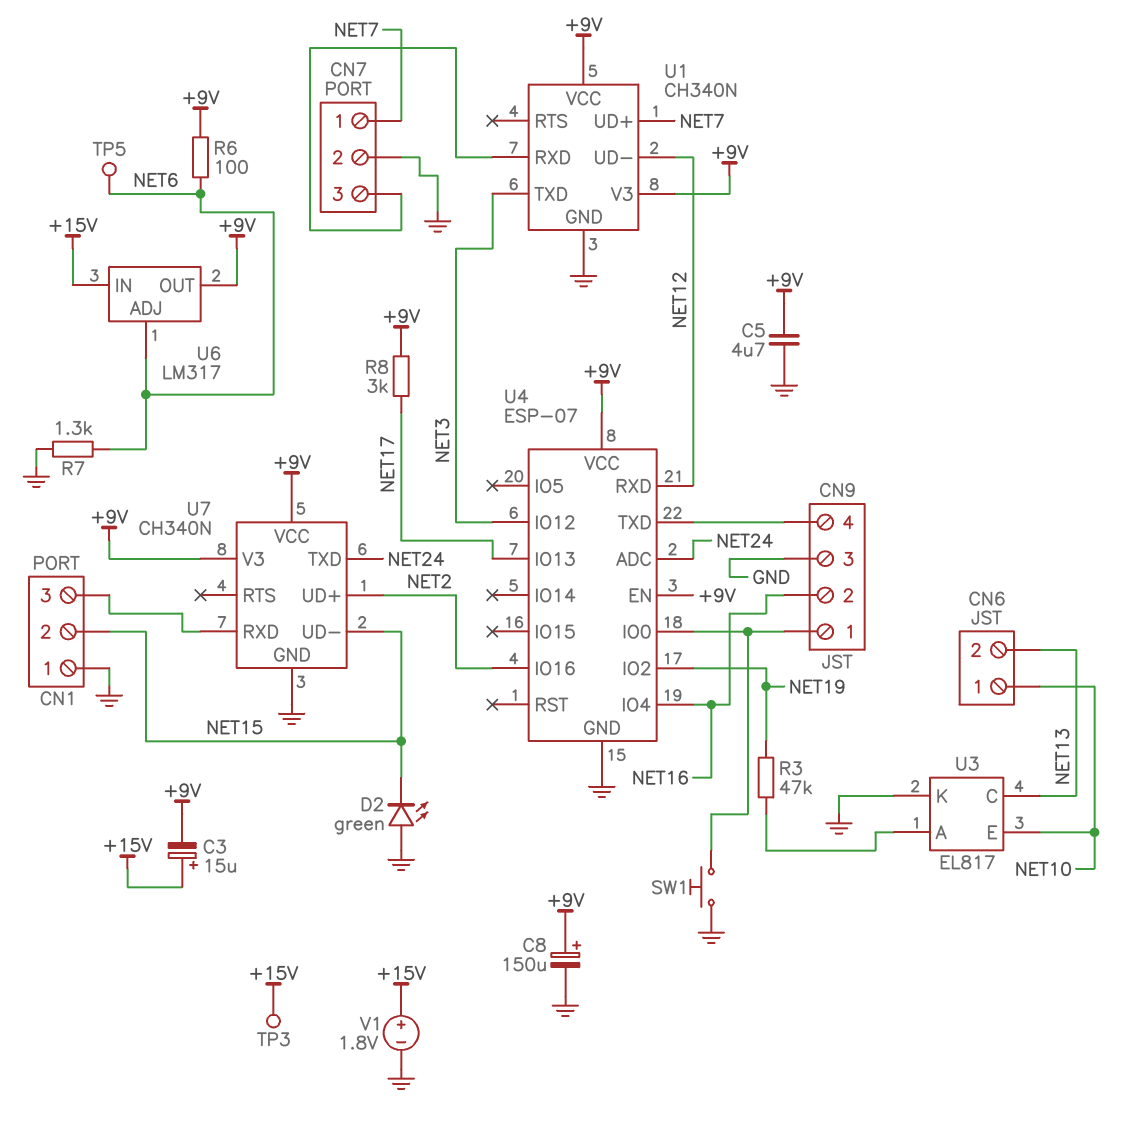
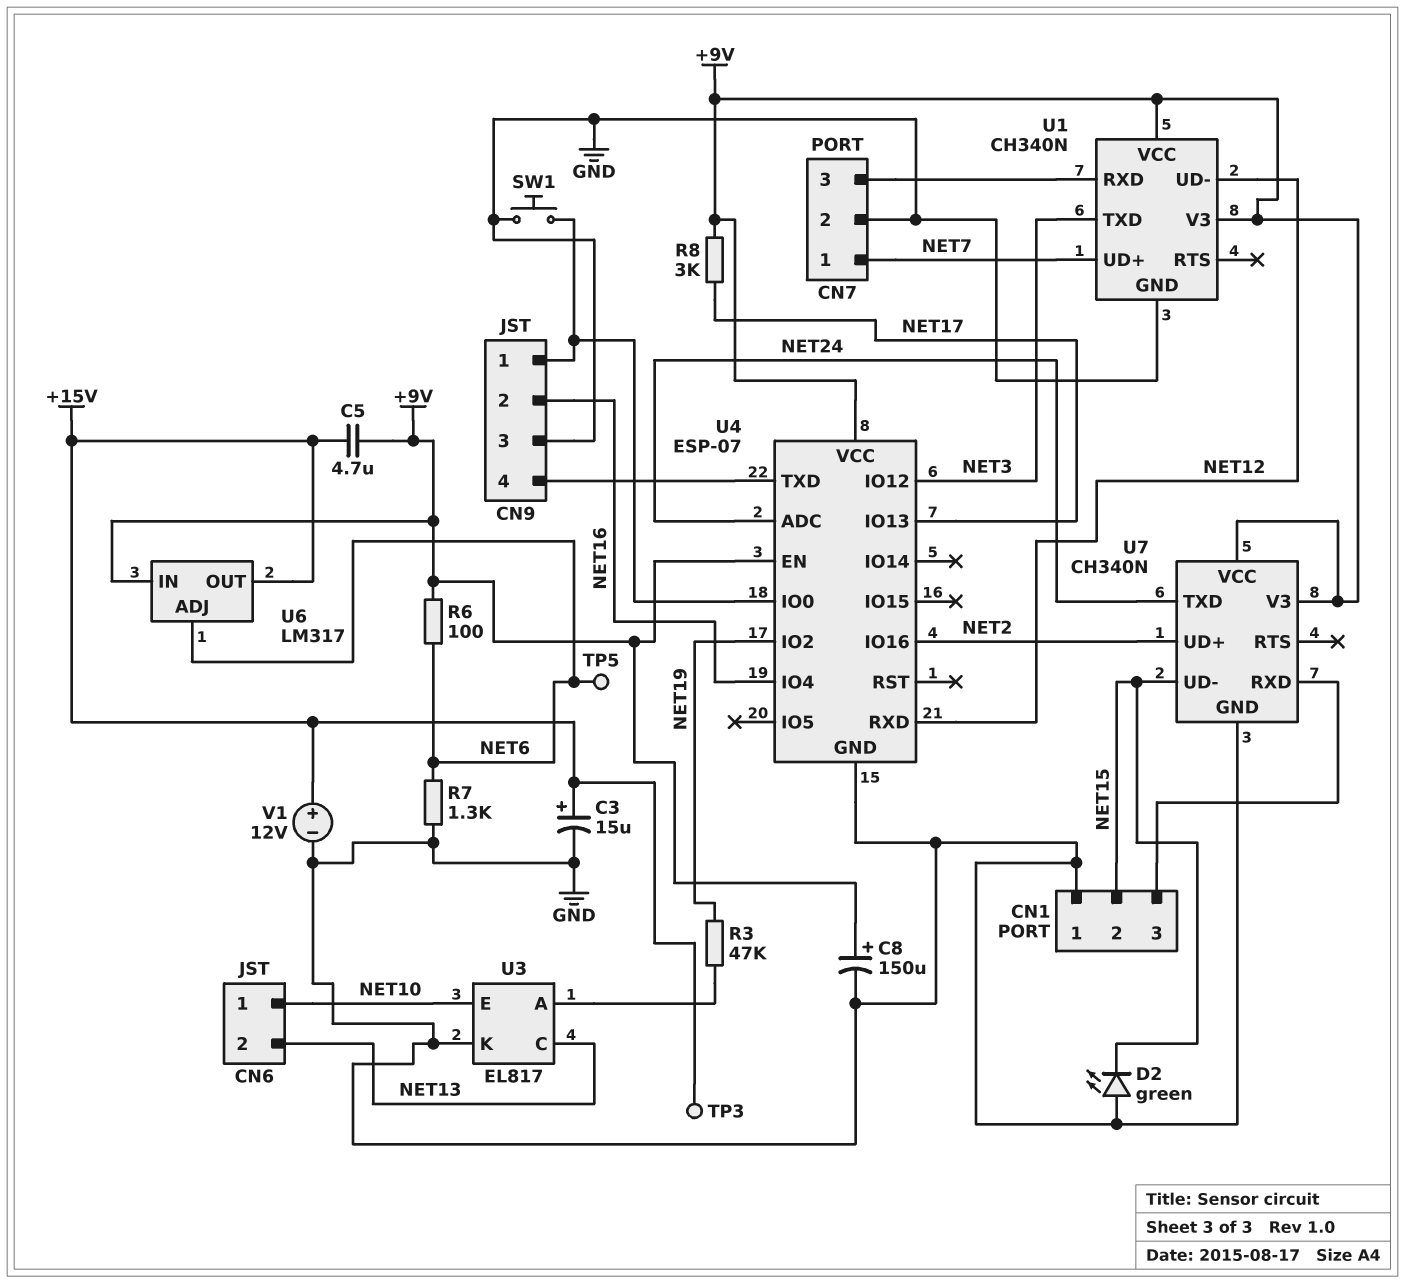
C3: 15uF (plus +15V, minus +9V) -> 15uF (plus +15V, minus GND)
C5: 4.7uF (+9V, GND) -> 4.7uF (+9V, +15V)
U6 pin IN: +15V -> +9V
U6 pin OUT: +9V -> +15V
V1: 1.8V (plus +15V, minus GND) -> 12V (plus +15V, minus GND)

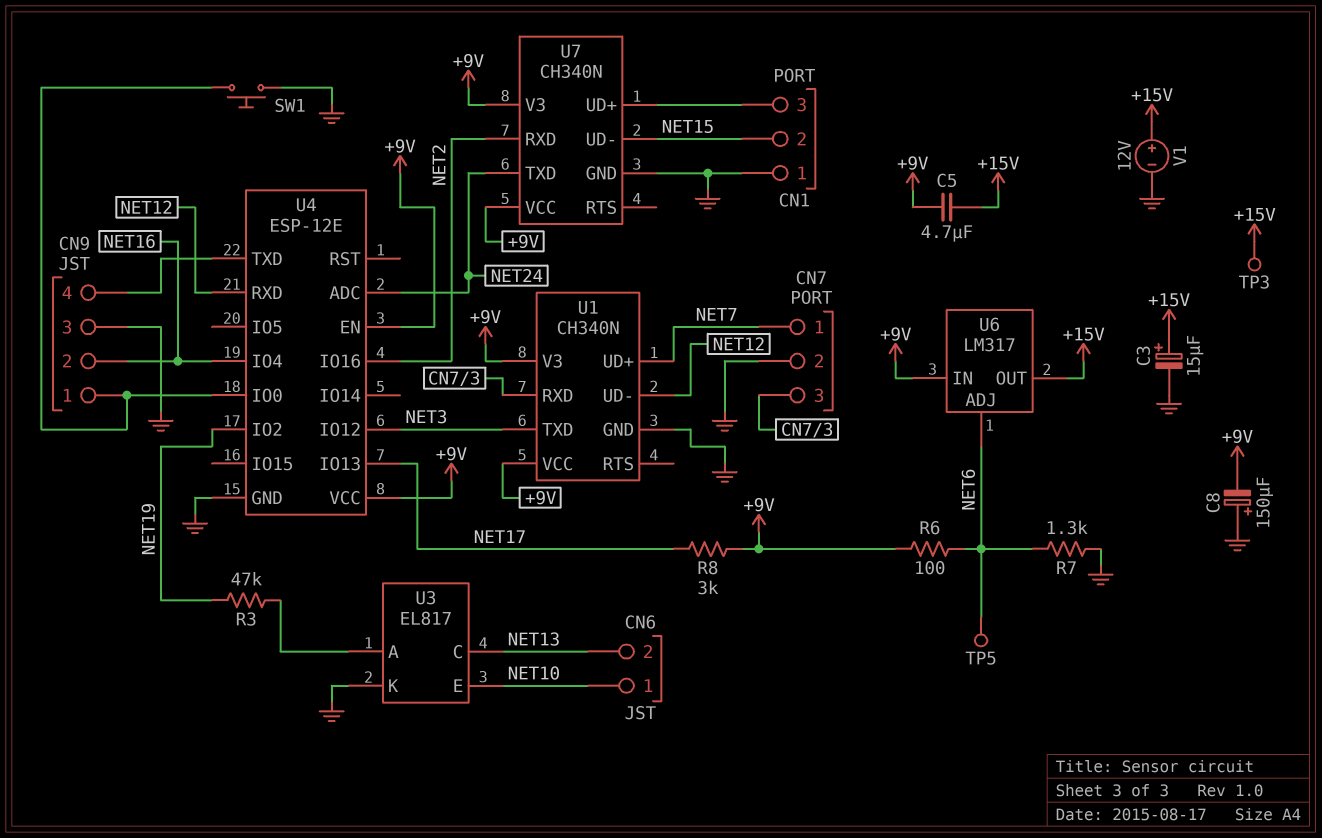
C8: 150uF (plus +9V, minus GND) -> 150uF (plus GND, minus +9V)
D2: LED green (A GND, K NET15) -> none
U4: ESP-07 -> ESP-12E
U7 pin RXD: CN1/3 -> NET2
U7 pin UD+: NET2 -> CN1/3

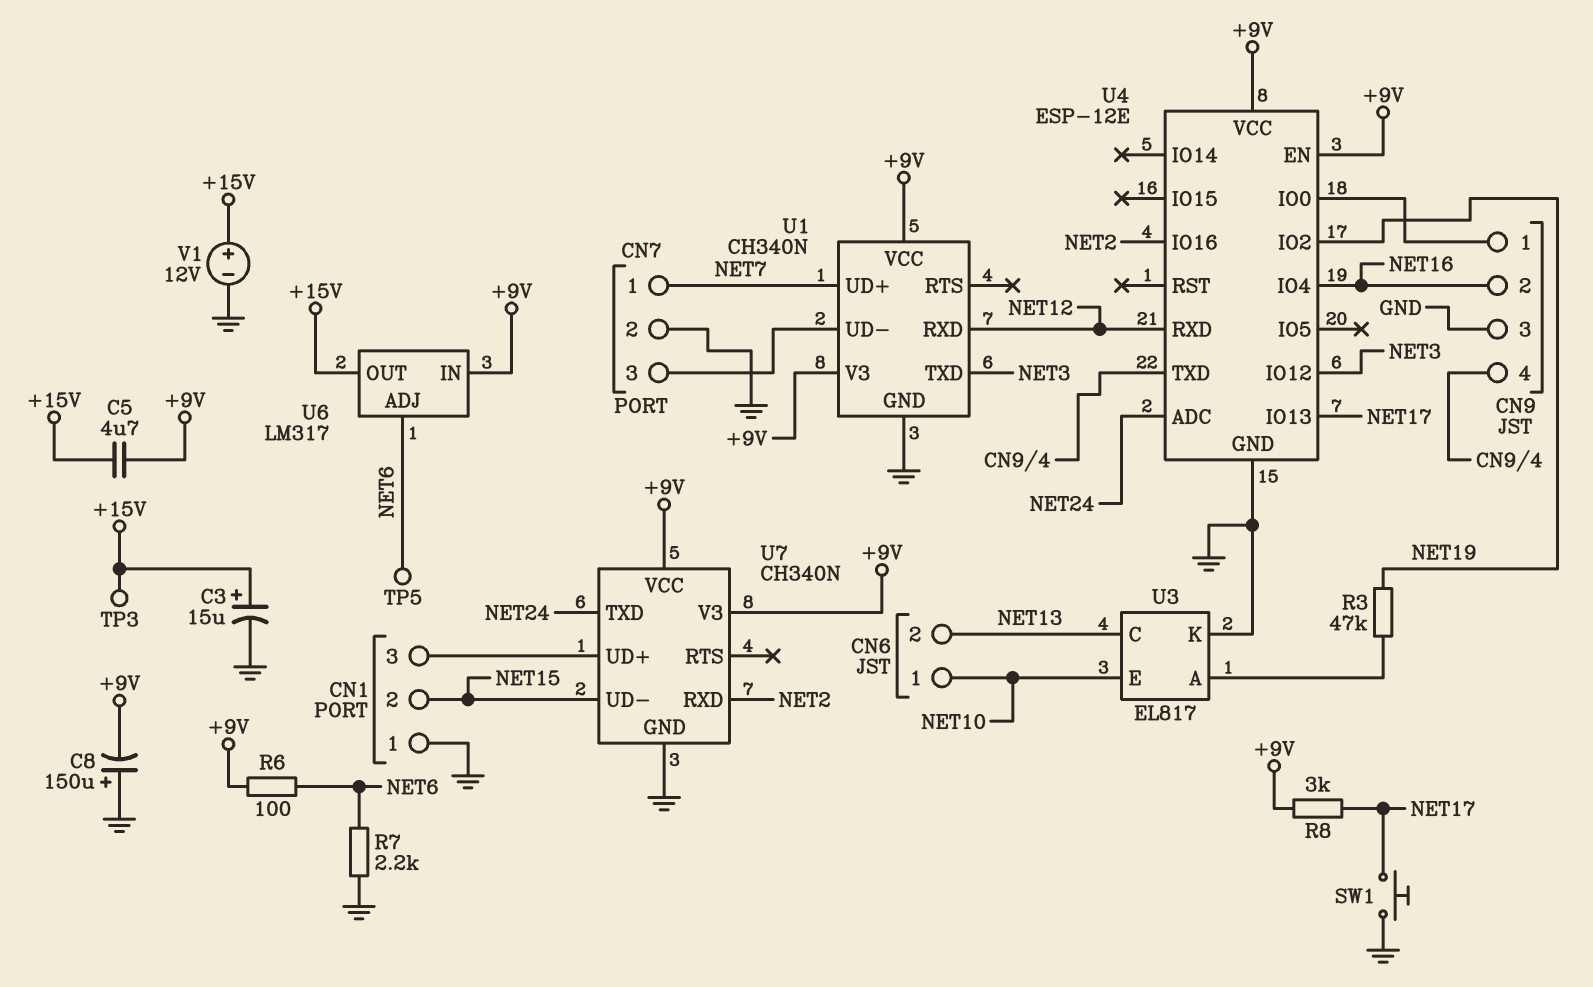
R7: 1.3k (GND, NET6) -> 2.2k (GND, NET6)
SW1: button (CN9/1, GND) -> button (GND, NET17)
U1 pin RXD: CN7/3 -> NET12
U1 pin UD-: NET12 -> CN7/3

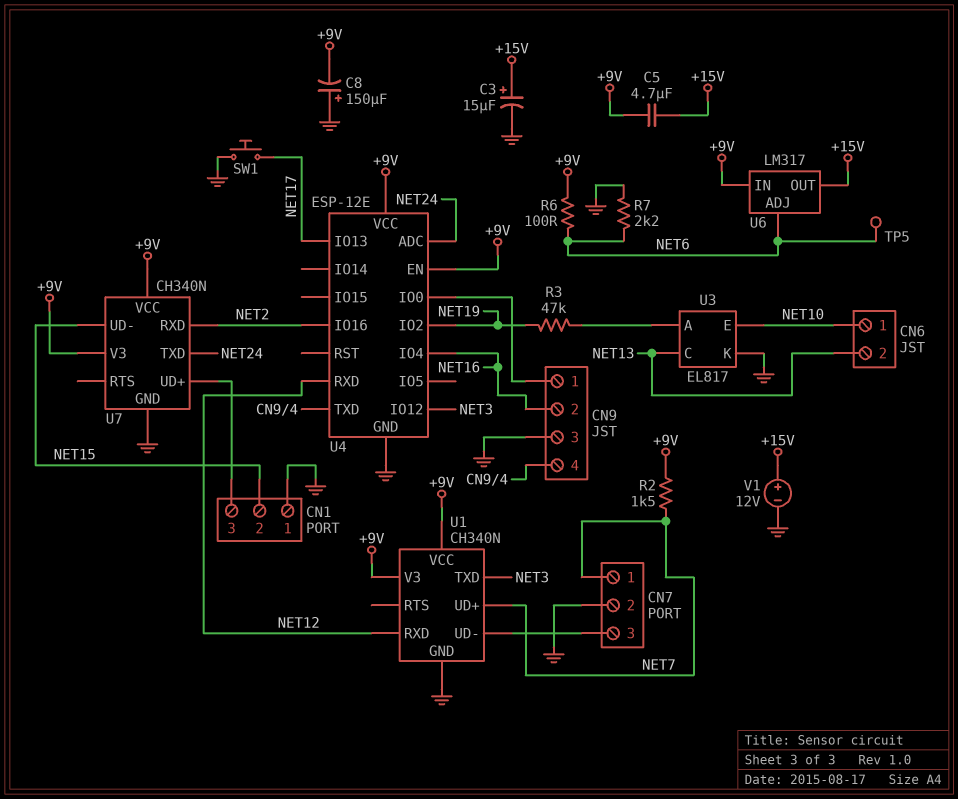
R2: none -> 1.5k (+9V, NET7)
R8: 3k (+9V, NET17) -> none
TP3: test point (+15V) -> none

